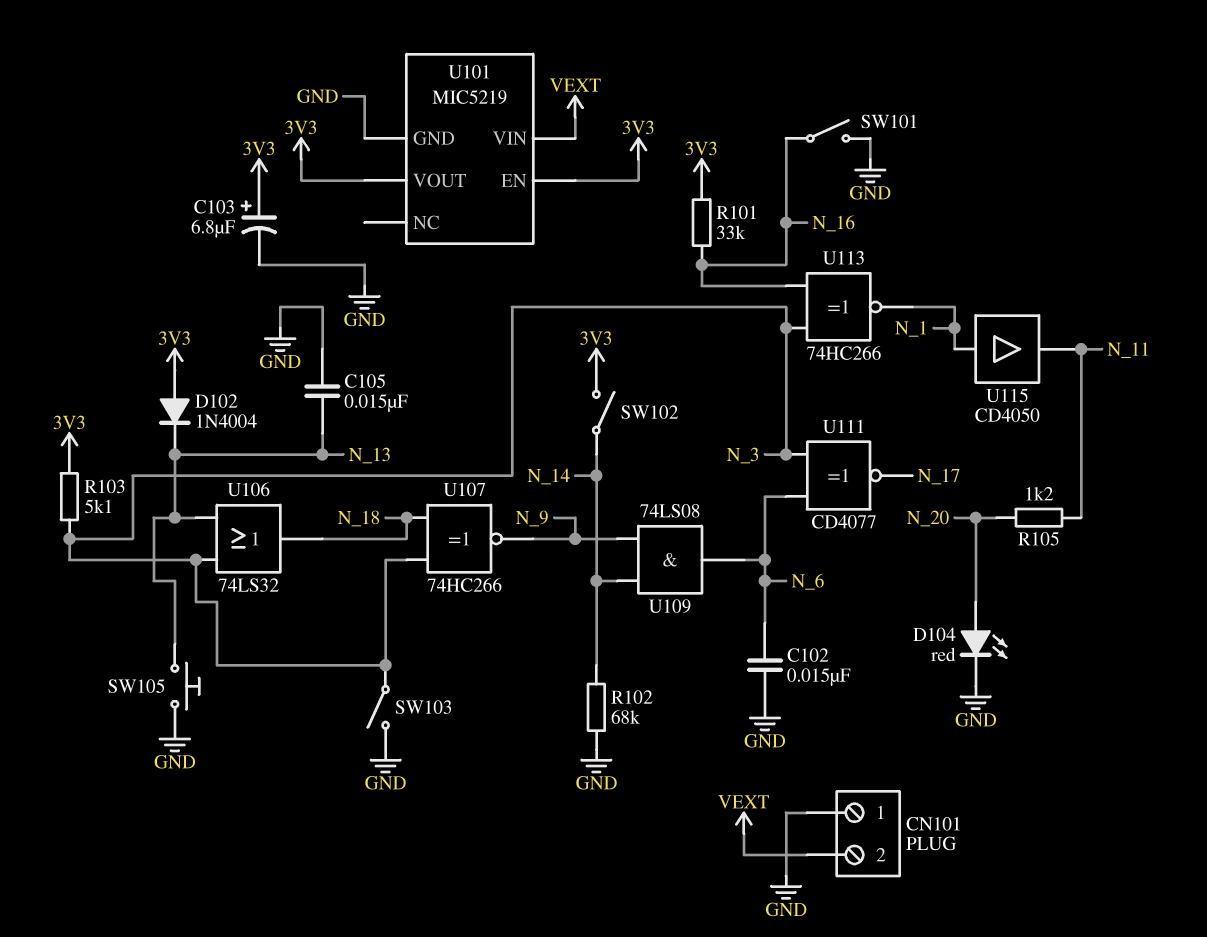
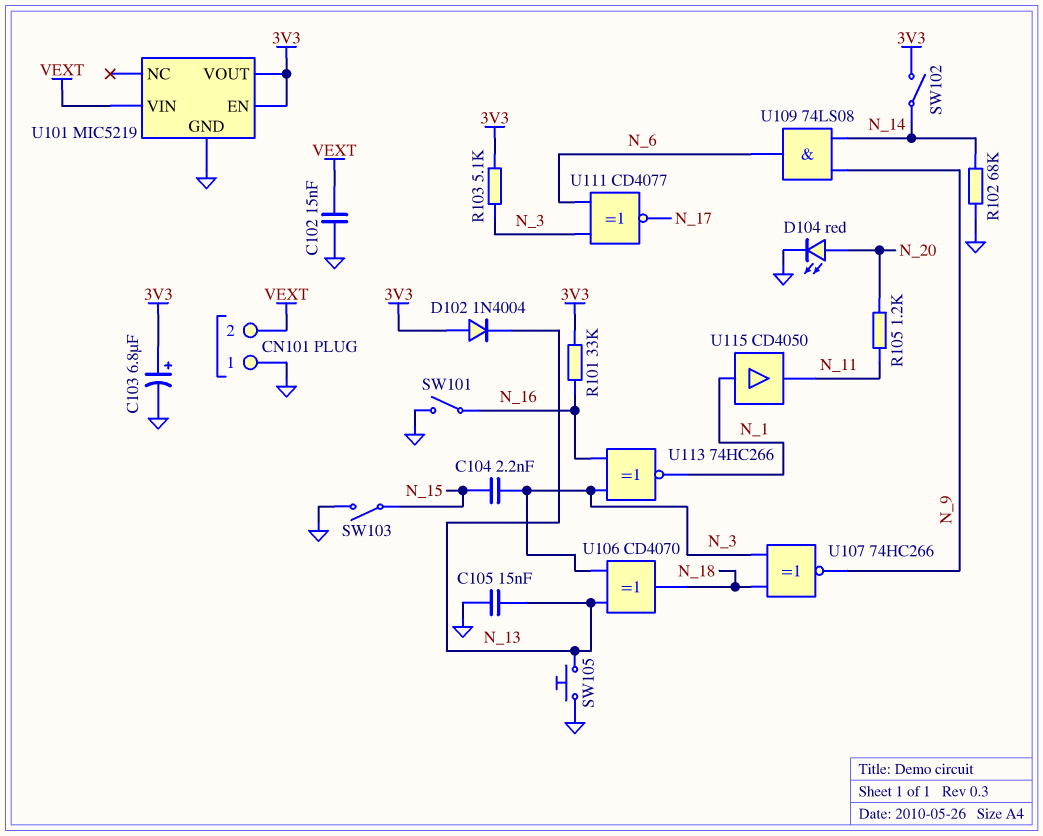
C102: 15nF (GND, N_6) -> 15nF (GND, VEXT)
C104: none -> 2.2nF (N_3, N_15)
SW103: switch (GND, N_3) -> switch (GND, N_15)
U106: OR 74LS32 (in N_3, in N_13, out N_18) -> XOR CD4070 (in N_3, in N_13, out N_18)

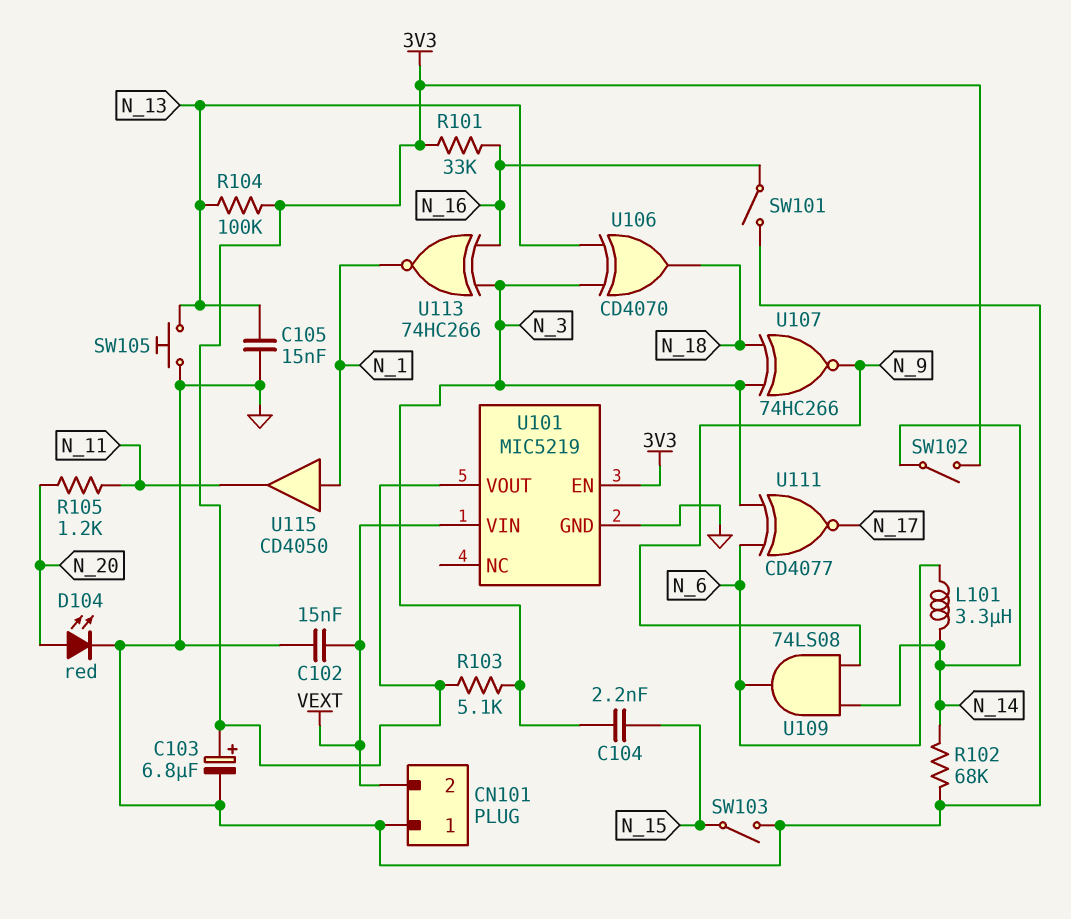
D102: diode 1N4004 (A 3V3, K N_13) -> none
L101: none -> 3.3uH (N_6, N_14)
R104: none -> 100k (3V3, N_13)

